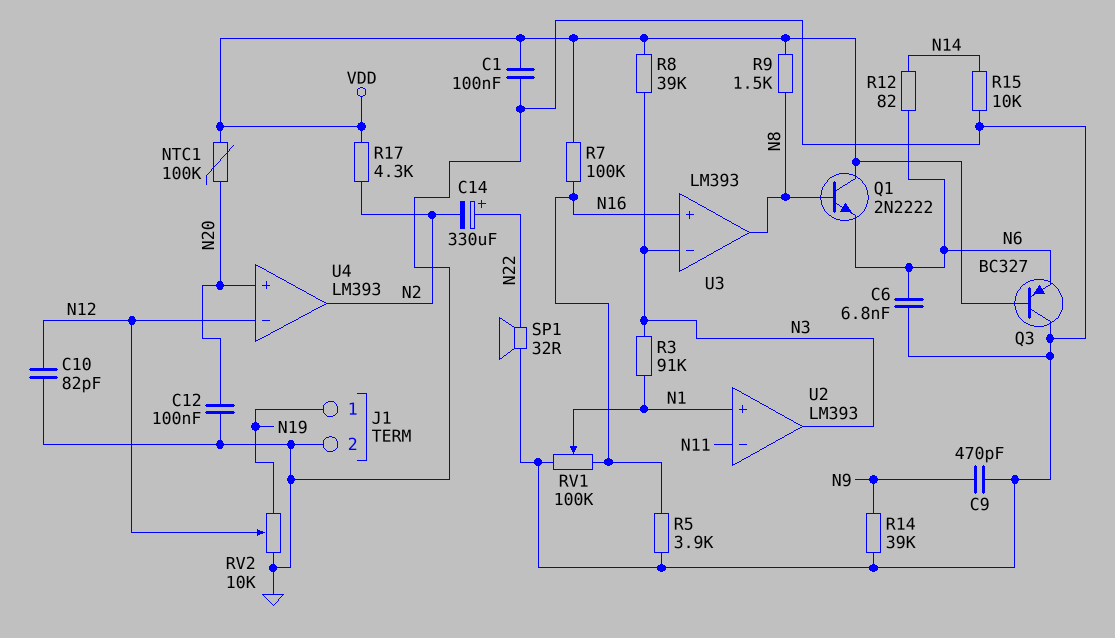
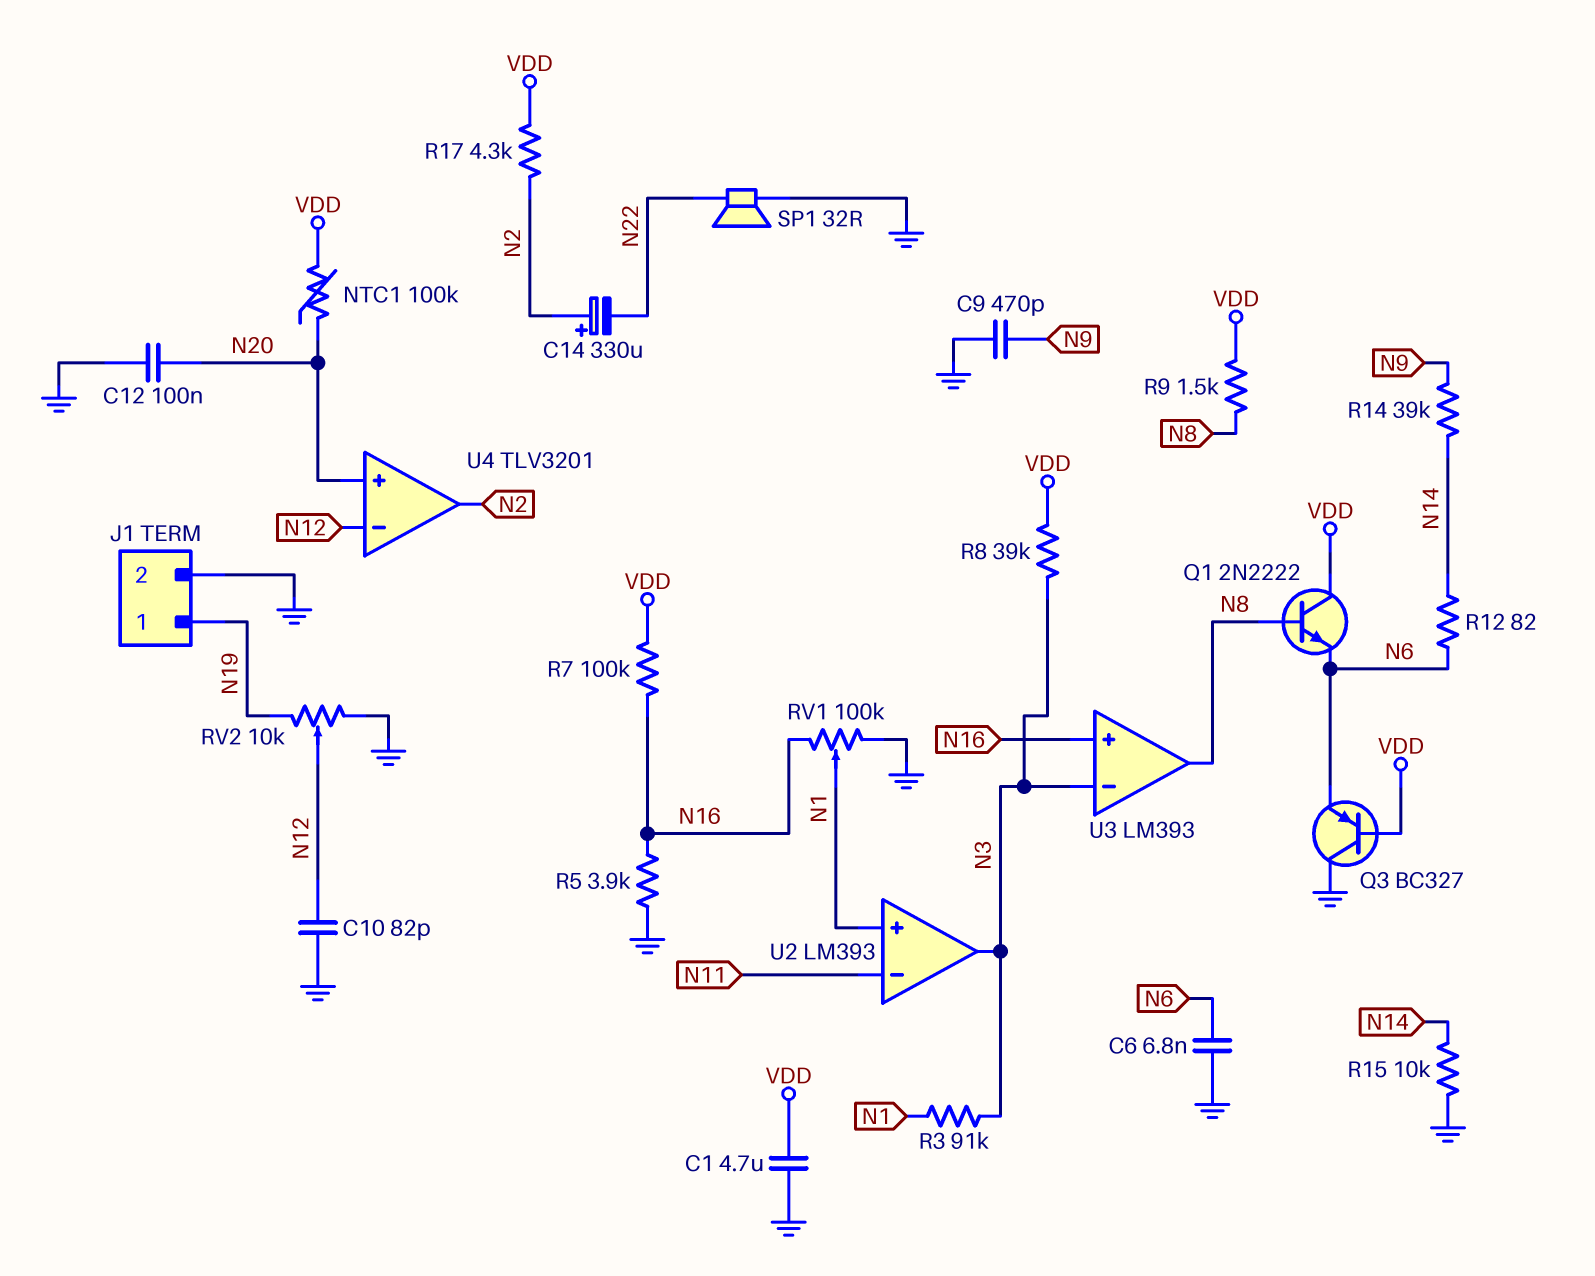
C1: 100nF (GND, VDD) -> 4.7uF (GND, VDD)
C14: 330uF (plus N22, minus N2) -> 330uF (plus N2, minus N22)
R14: 39k (GND, N9) -> 39k (N9, N14)
U4: LM393 -> TLV3201

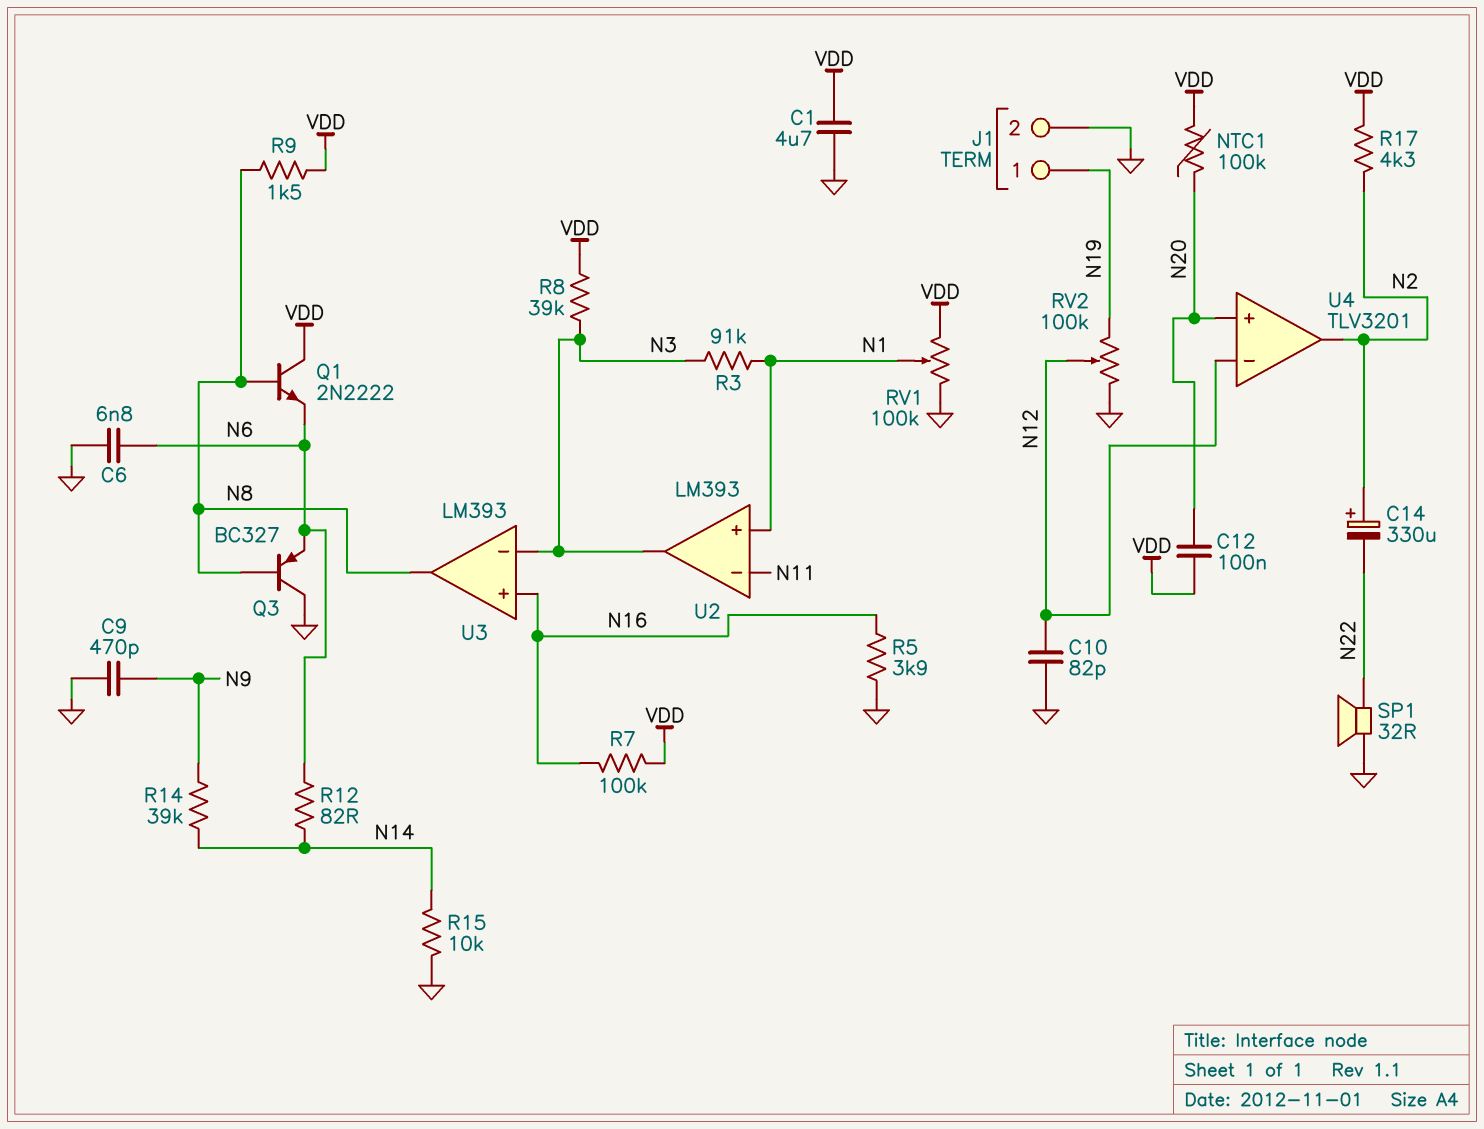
C12: 100nF (GND, N20) -> 100nF (N20, VDD)
Q3: PNP BC327 (B VDD, C GND, E N6) -> PNP BC327 (B N8, C GND, E N6)
RV1: 100k (GND, N16, wiper N1) -> 100k (GND, VDD, wiper N1)
RV2: 10k (GND, N19, wiper N12) -> 100k (GND, N19, wiper N12)

